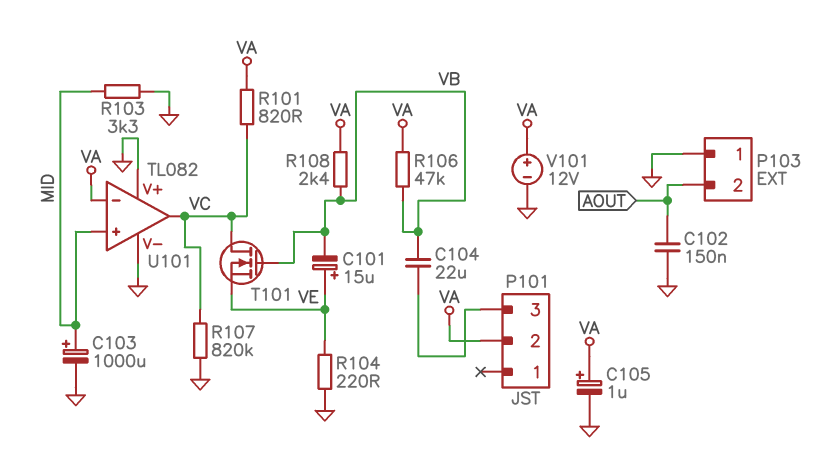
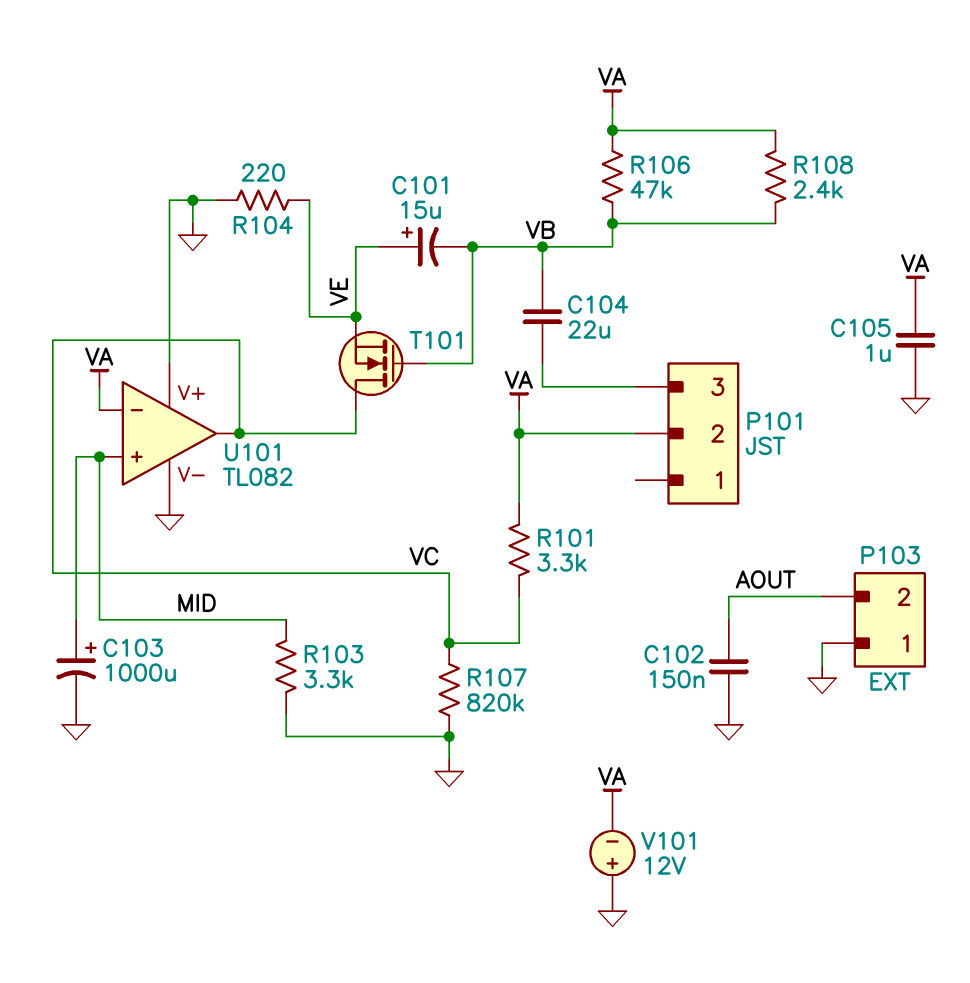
C105: 1uF (plus VA, minus GND) -> 1uF (GND, VA)
R101: 820 (VA, VC) -> 3.3k (VA, VC)
V101: 12V (plus VA, minus GND) -> 12V (plus GND, minus VA)

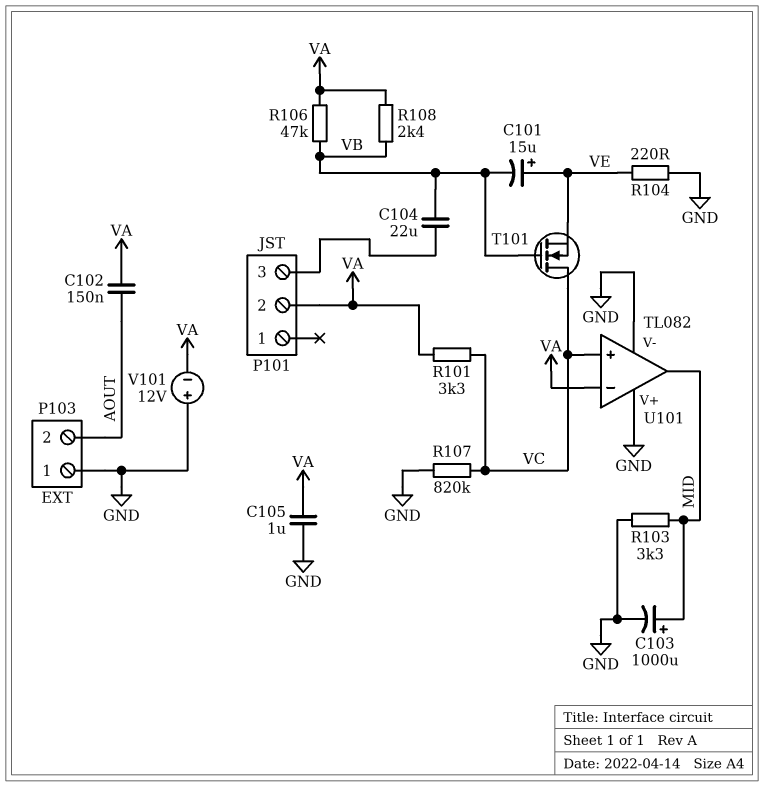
C102: 150nF (AOUT, GND) -> 150nF (AOUT, VA)
U101 pin in+: MID -> VC
U101 pin out: VC -> MID

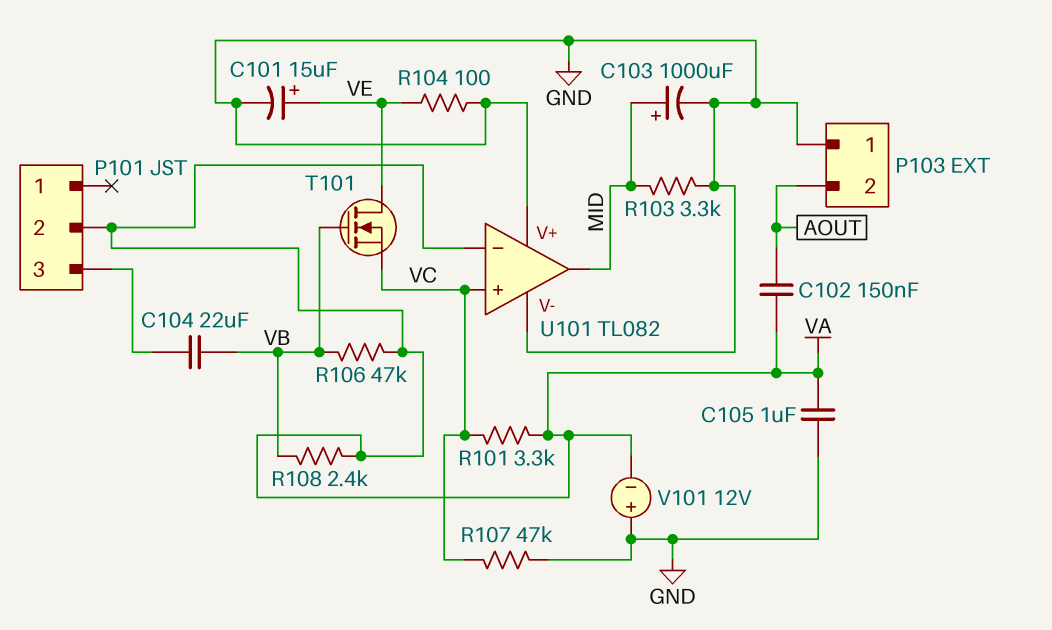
C101: 15uF (plus VE, minus VB) -> 15uF (plus VE, minus GND)
R104: 220 (GND, VE) -> 100 (GND, VE)
R107: 820k (GND, VC) -> 47k (GND, VC)
T101: NMOS (G VB, D VC, S VE) -> NMOS (G VB, D VE, S VC)

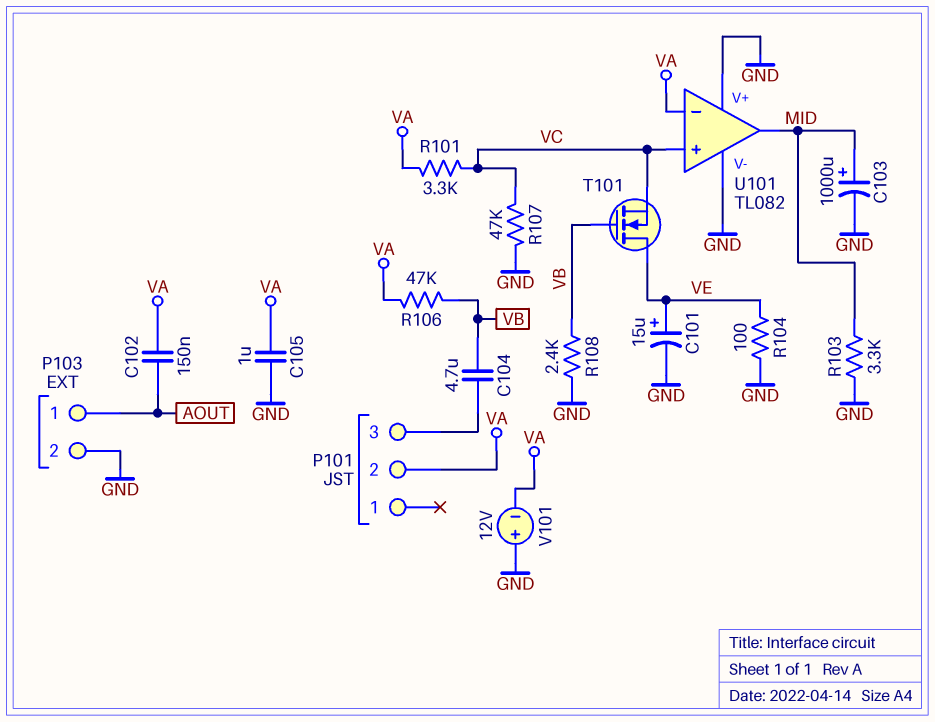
C104: 22uF (P101/3, VB) -> 4.7uF (P101/3, VB)
P103 pin 1: GND -> AOUT
P103 pin 2: AOUT -> GND
R108: 2.4k (VA, VB) -> 2.4k (GND, VB)

